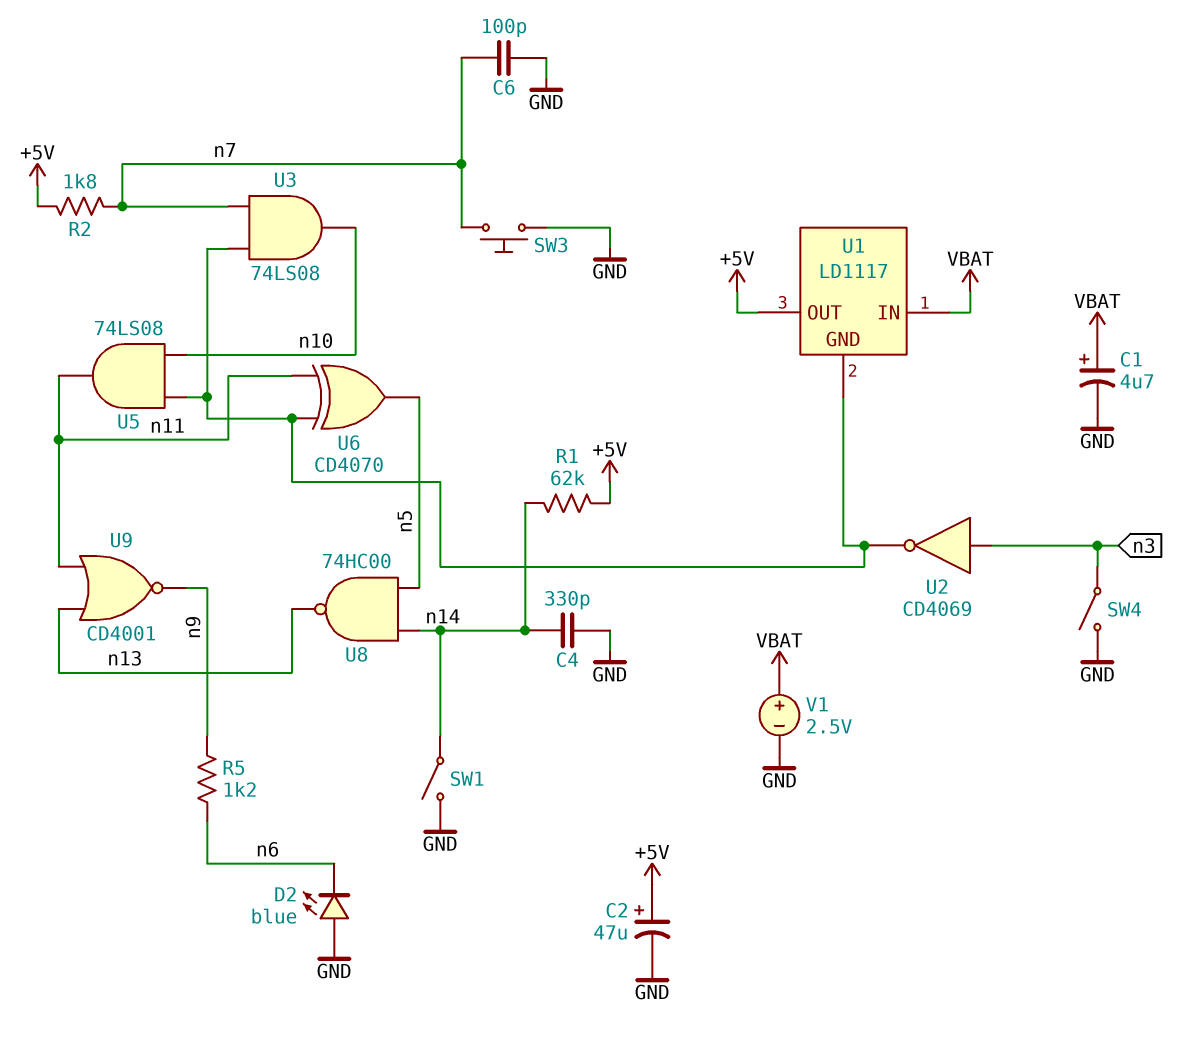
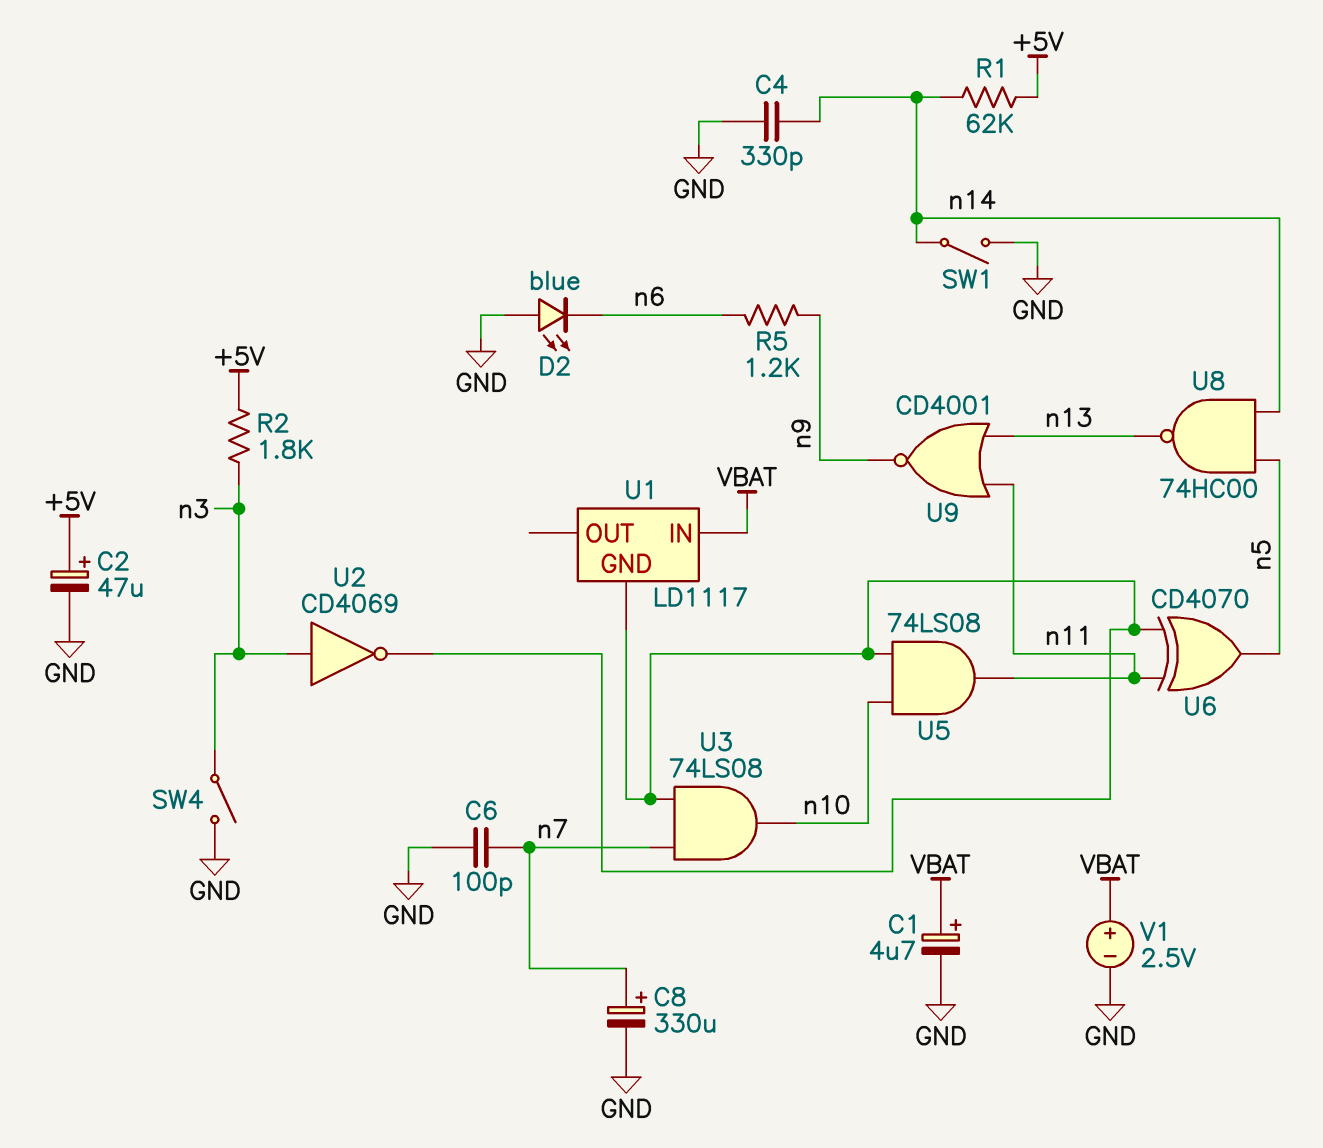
C8: none -> 330uF (plus n7, minus GND)
R2: 1.8k (+5V, n7) -> 1.8k (+5V, n3)
SW3: button (GND, n7) -> none
U1 pin OUT: +5V -> none

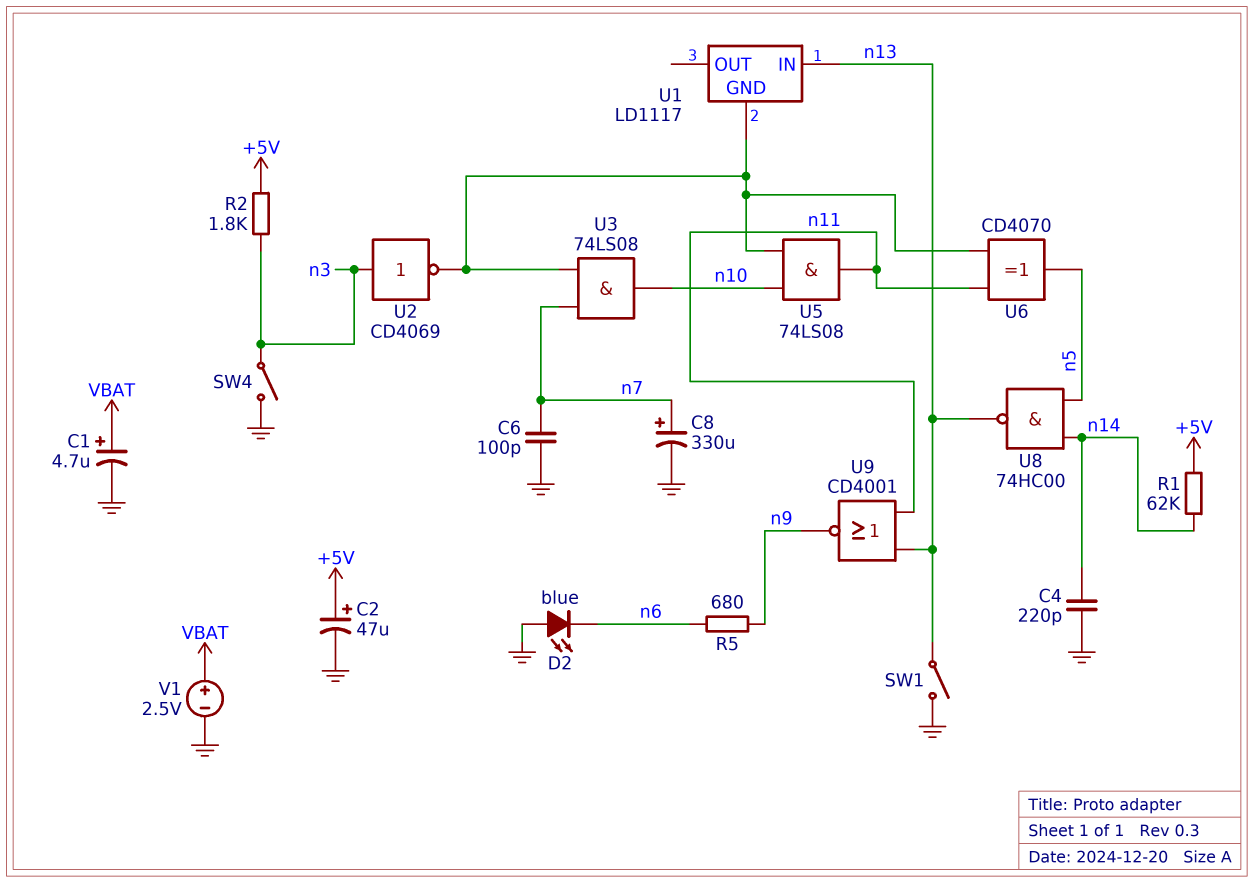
C4: 330pF (GND, n14) -> 220pF (GND, n14)
R5: 1.2k (n6, n9) -> 680 (n6, n9)
SW1: switch (GND, n14) -> switch (GND, n13)
U1 pin IN: VBAT -> n13

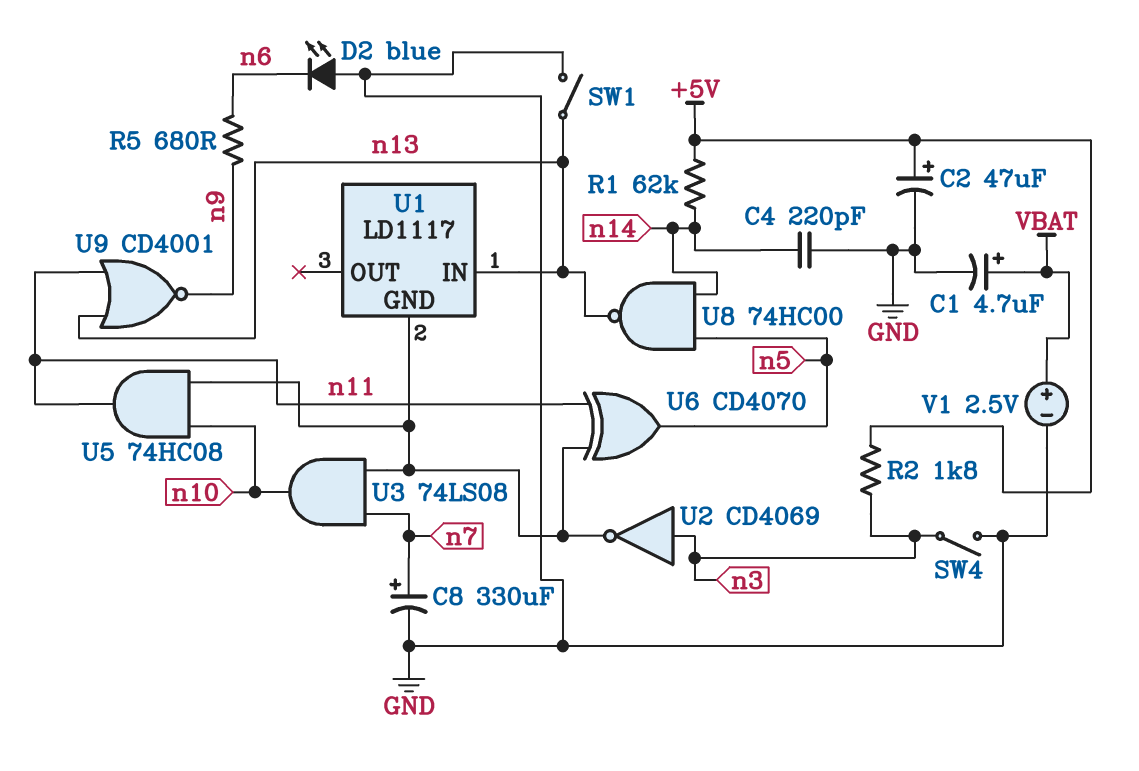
C6: 100pF (GND, n7) -> none
U5: AND 74LS08 (in U1/GND, in n10, out n11) -> AND 74HC08 (in U1/GND, in n10, out n11)

